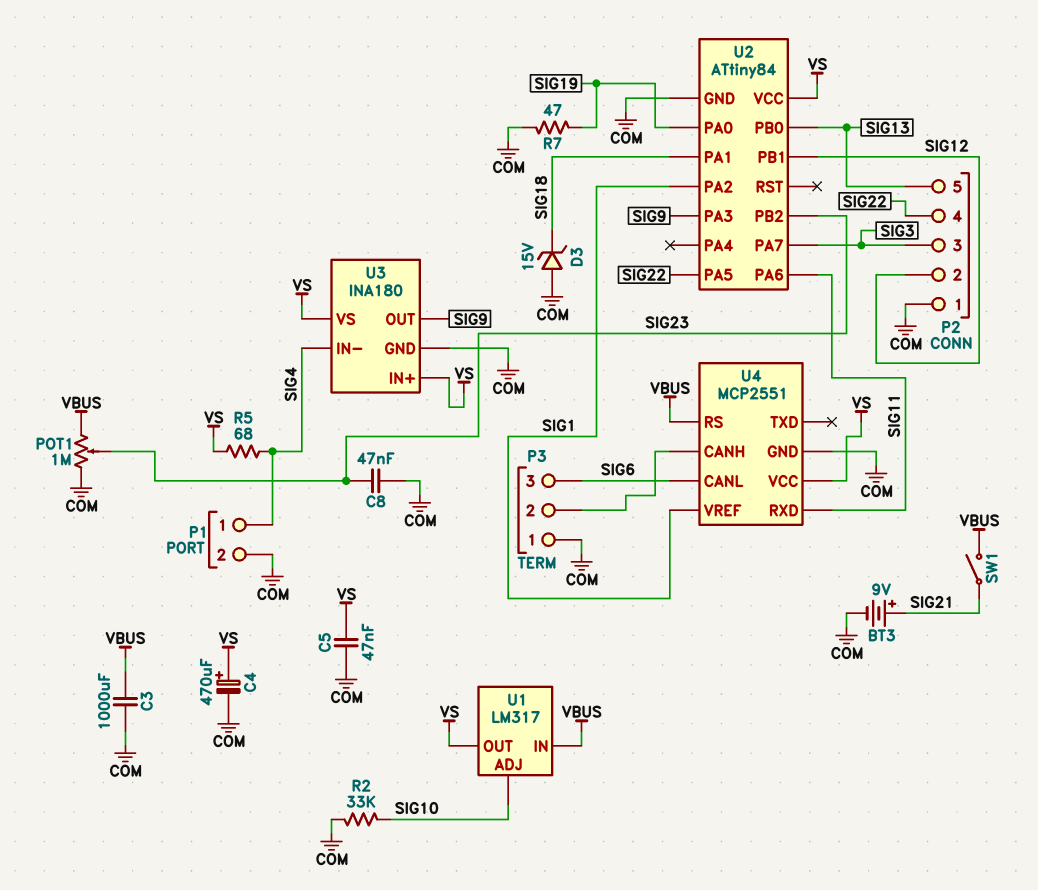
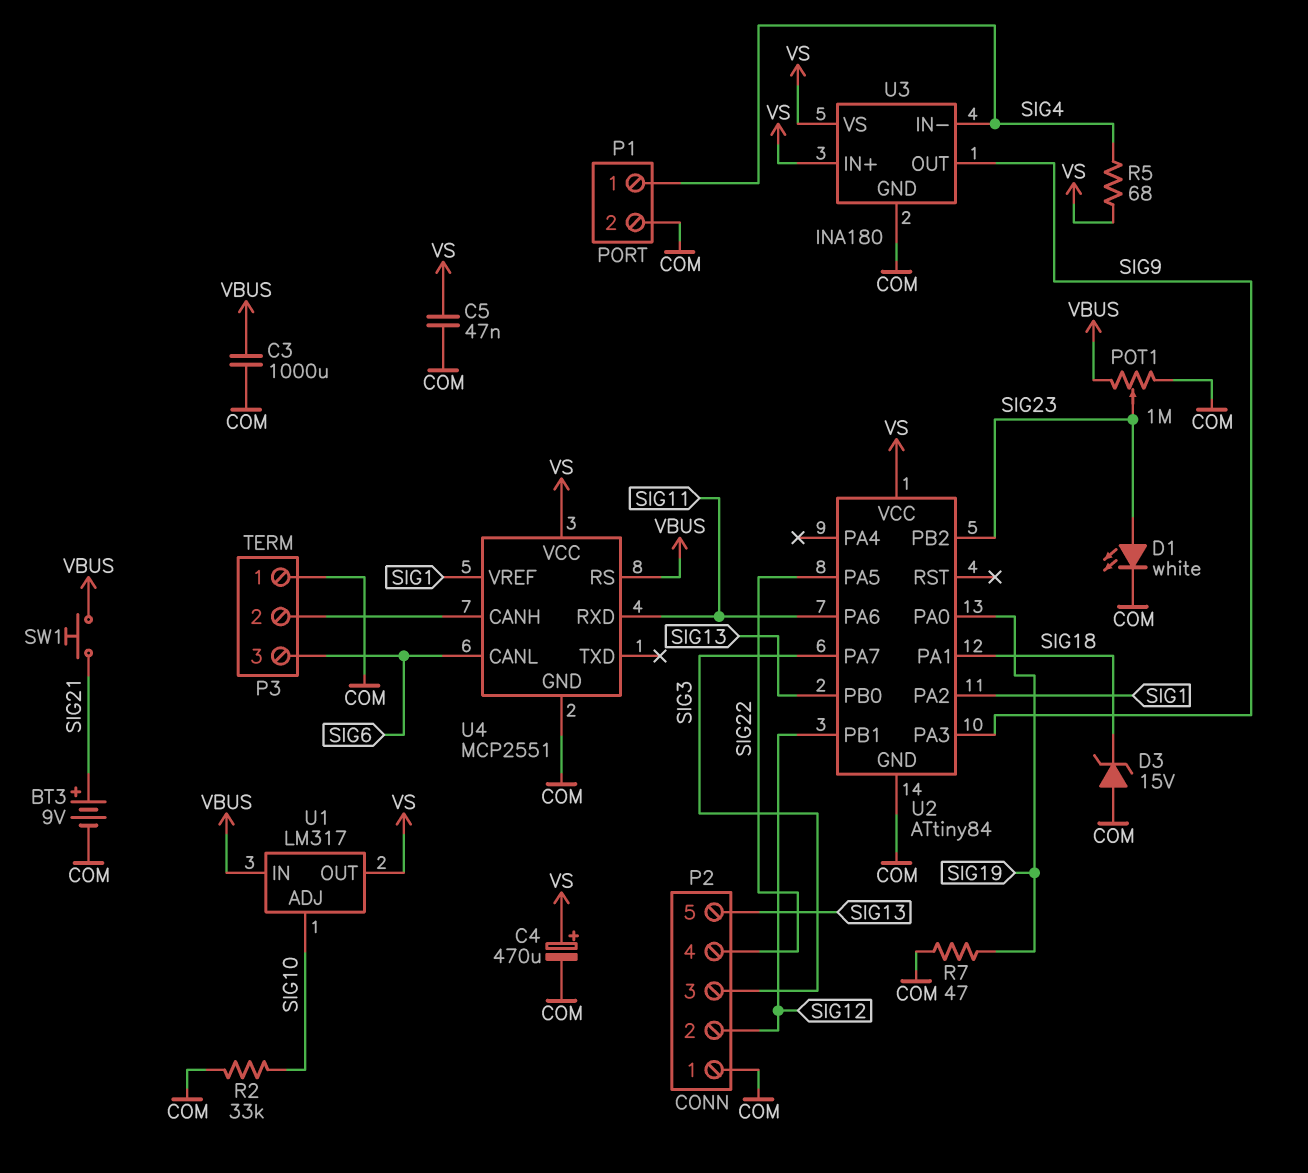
C8: 47nF (COM, SIG23) -> none
D1: none -> LED white (A SIG23, K COM)
SW1: switch (SIG21, VBUS) -> button (SIG21, VBUS)

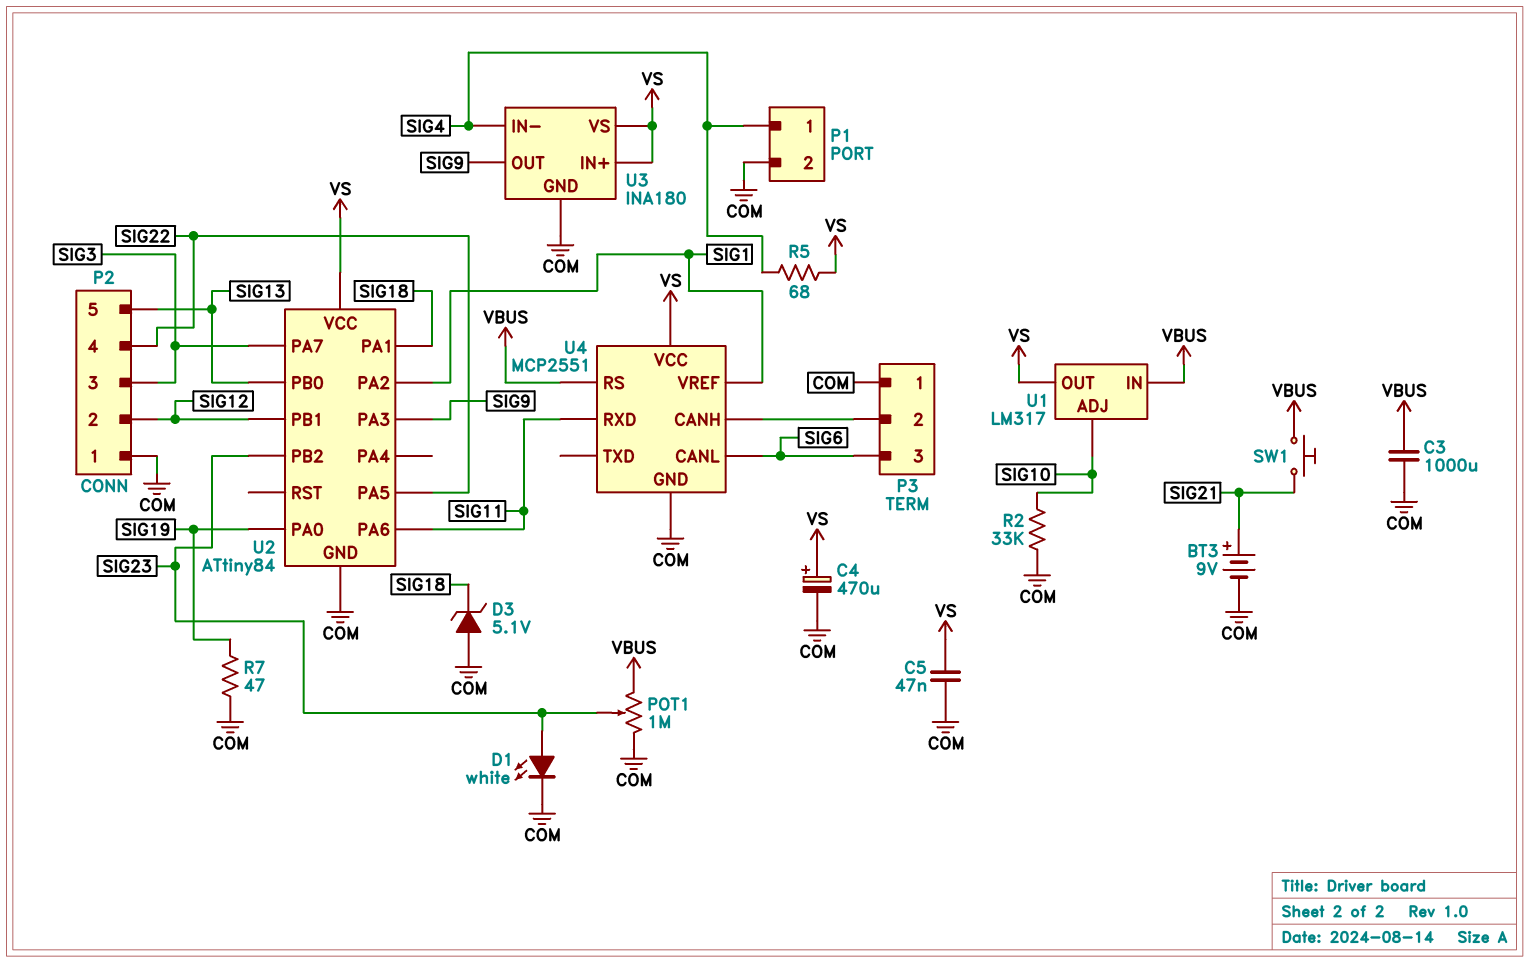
D3: zener 15V (A COM, K SIG18) -> zener 5.1V (A COM, K SIG18)

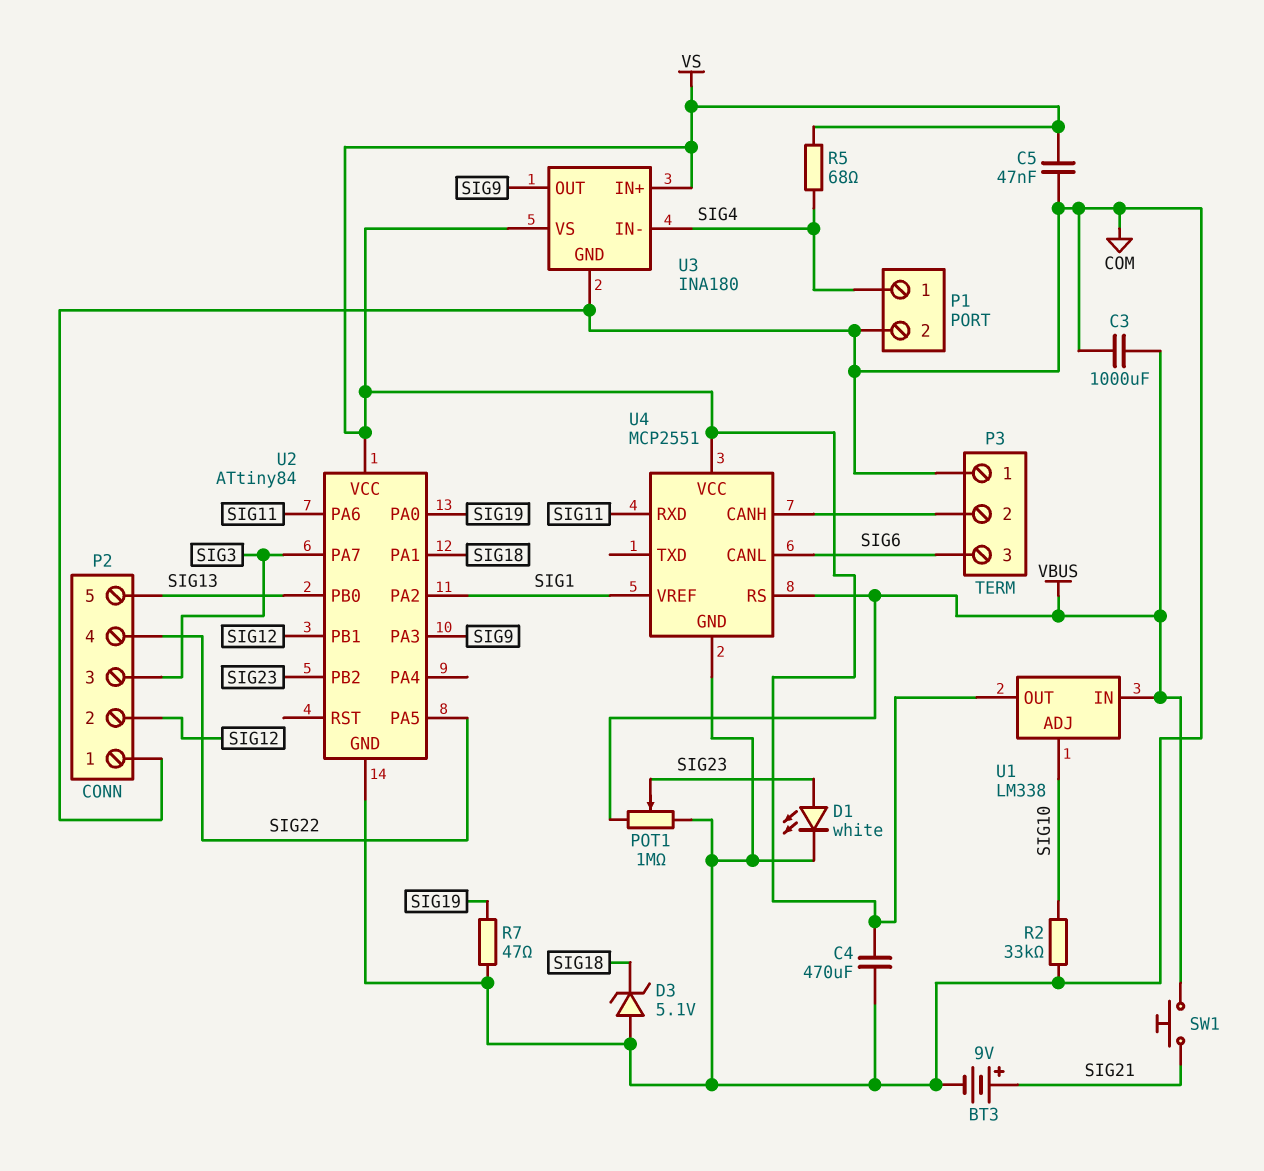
C4: 470uF (plus VS, minus COM) -> 470uF (COM, VS)
U1: LM317 -> LM338

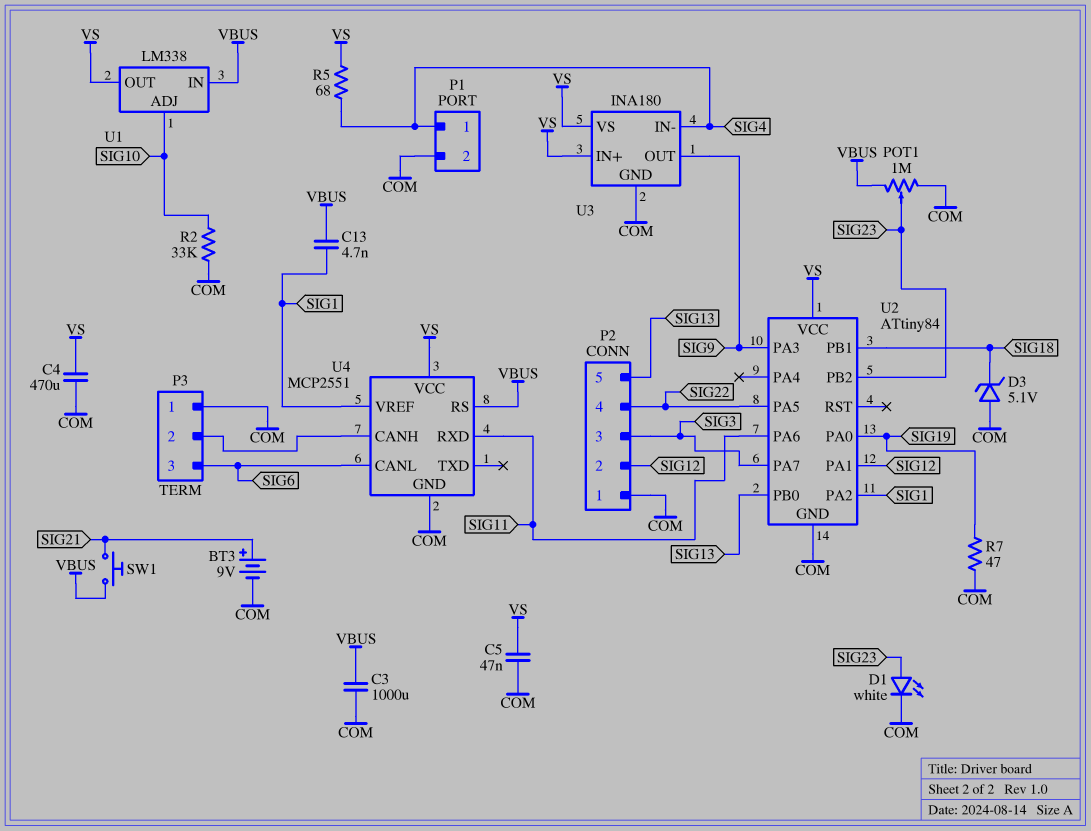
C13: none -> 4.7nF (SIG1, VBUS)
U2 pin PA1: SIG18 -> SIG12
U2 pin PB1: SIG12 -> SIG18

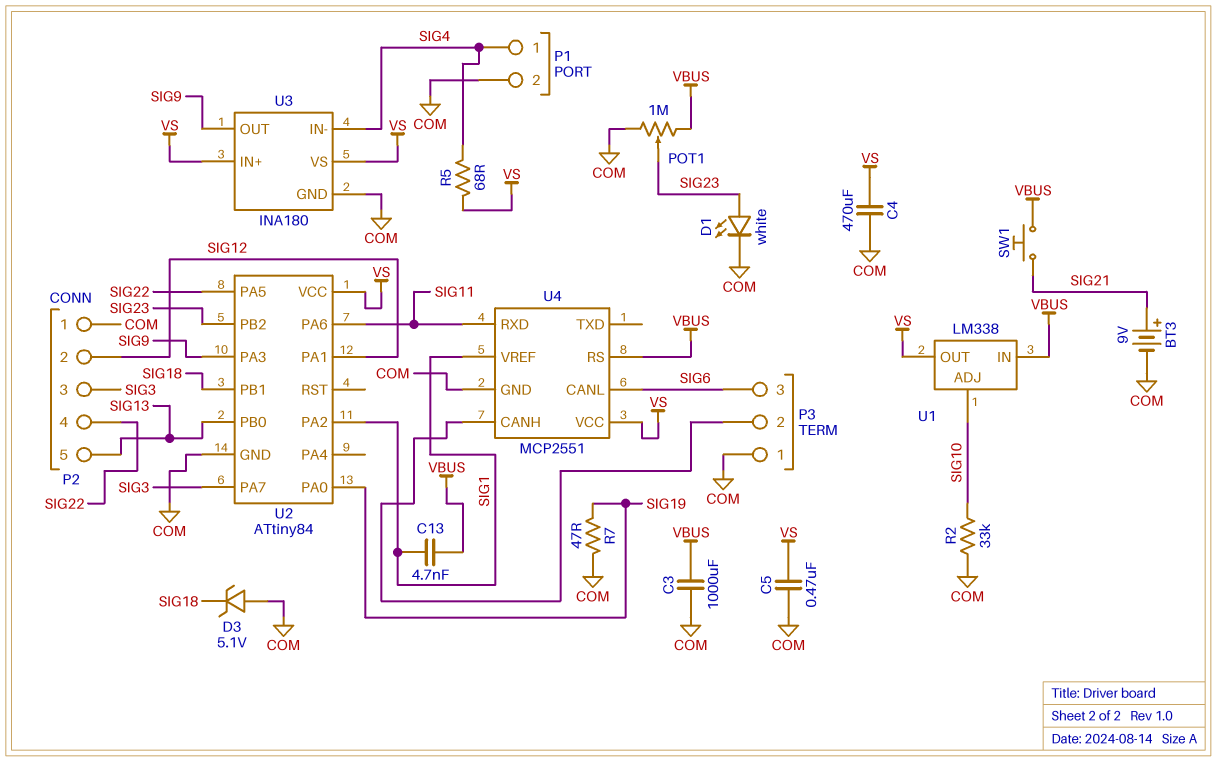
C5: 47nF (COM, VS) -> 470nF (COM, VS)

